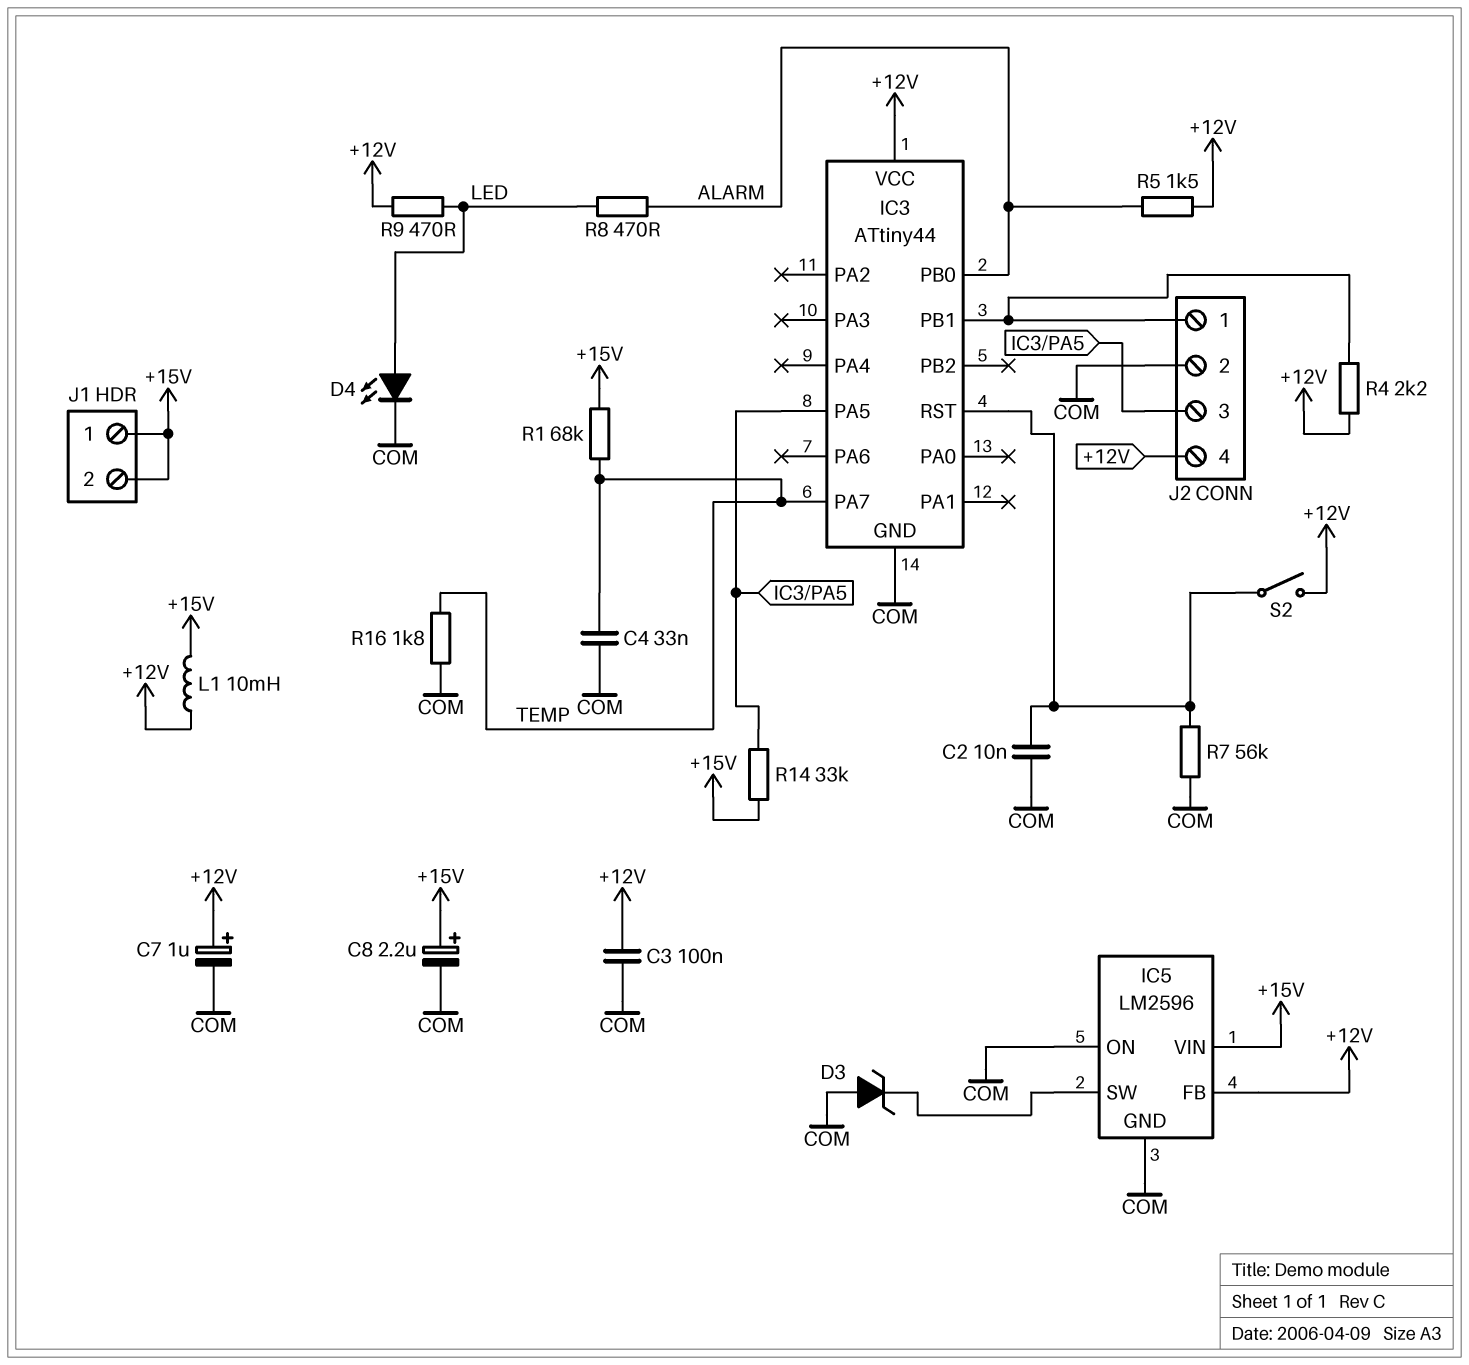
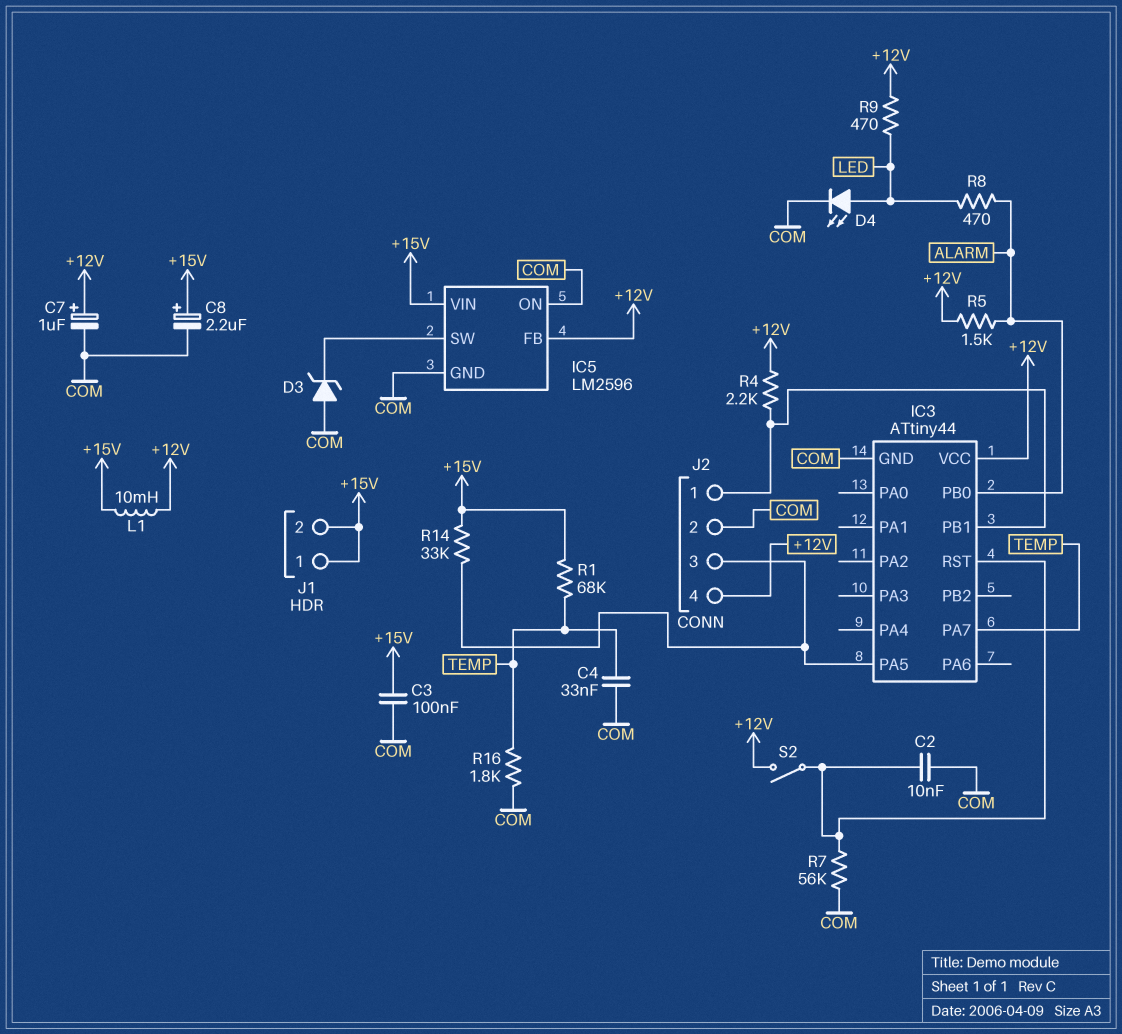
C3: 100nF (+12V, COM) -> 100nF (+15V, COM)

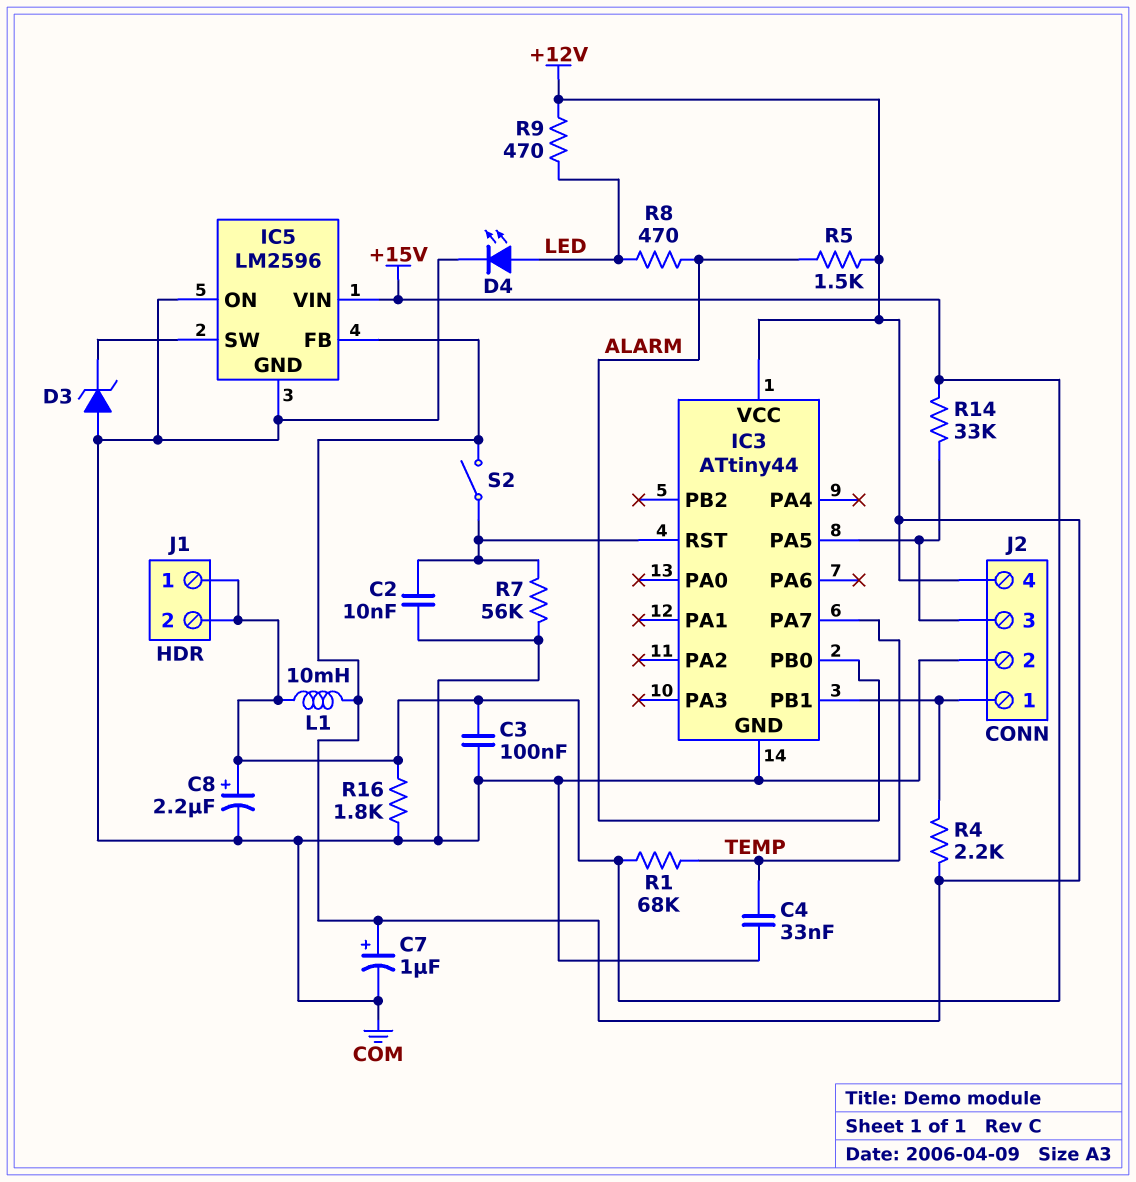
R16: 1.8k (COM, TEMP) -> 1.8k (+15V, COM)

